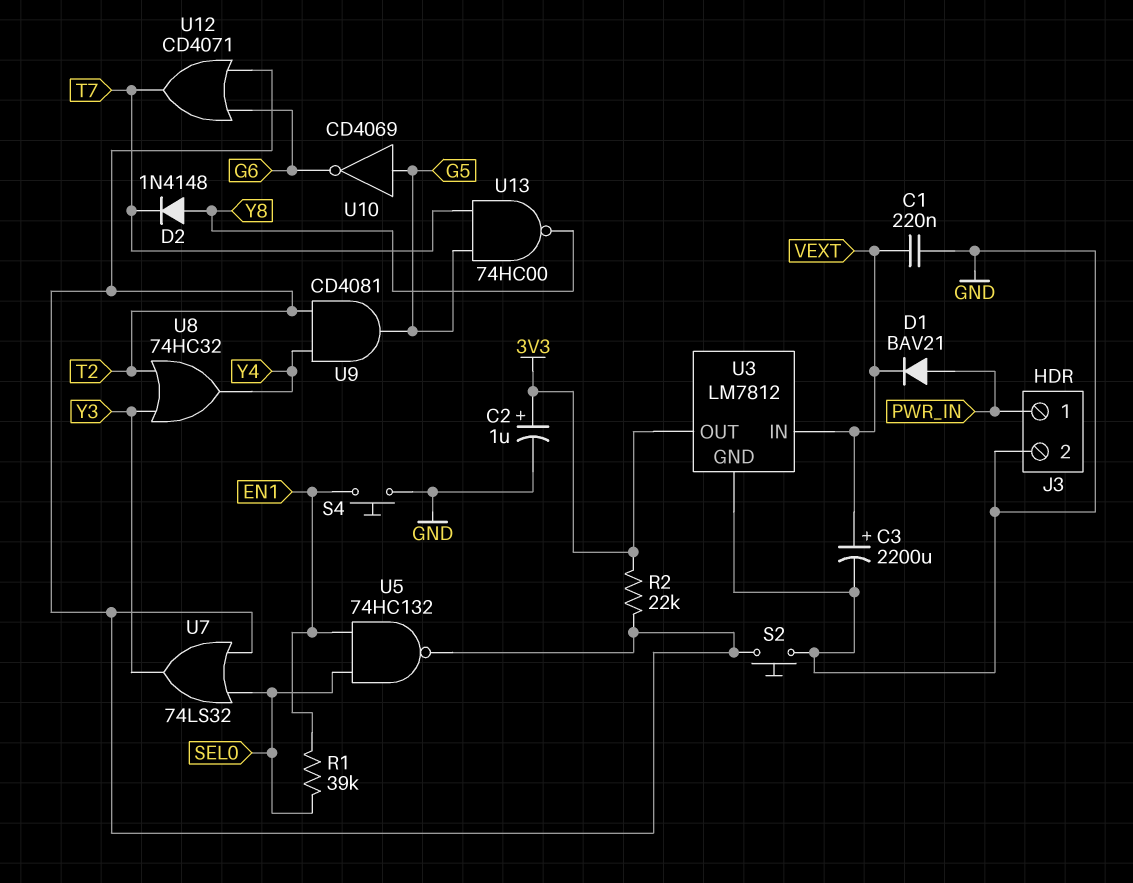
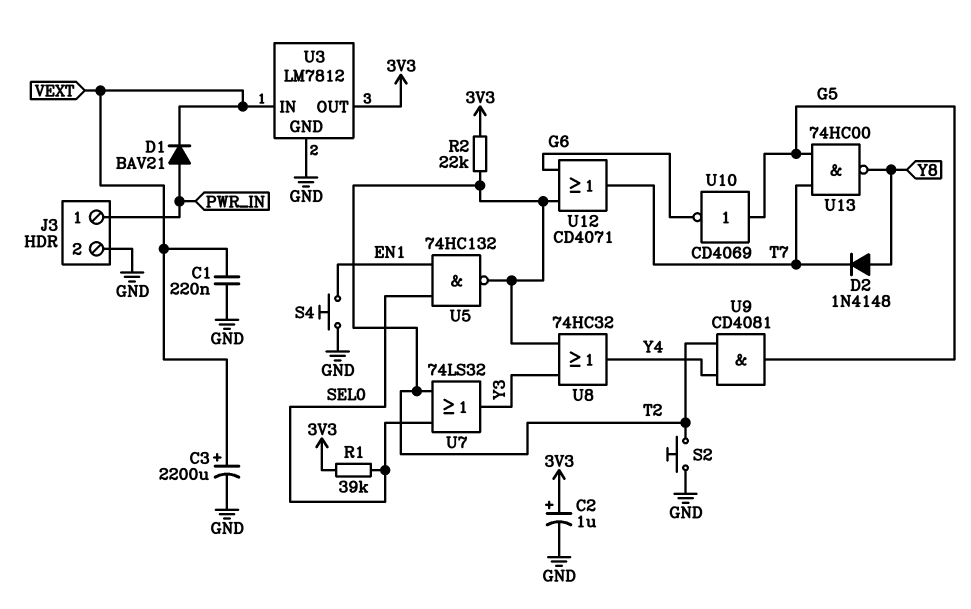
R1: 39k (EN1, SEL0) -> 39k (3V3, SEL0)

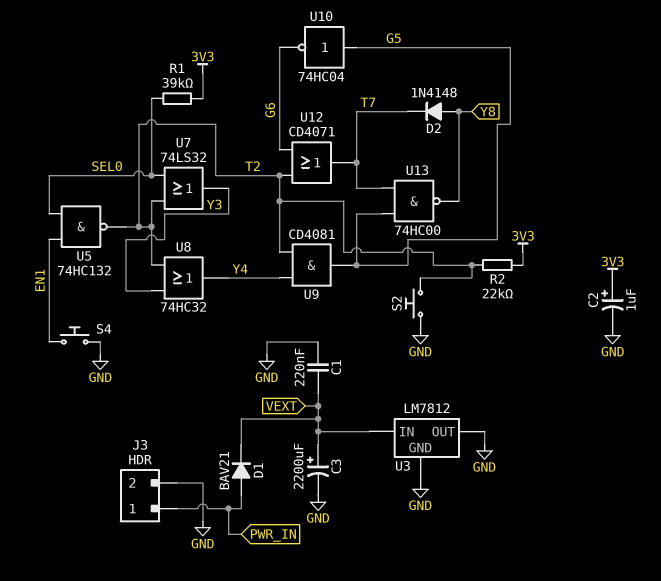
U3 pin OUT: 3V3 -> GND
U10: NOT CD4069 (in G5, out G6) -> NOT 74HC04 (in G5, out G6)

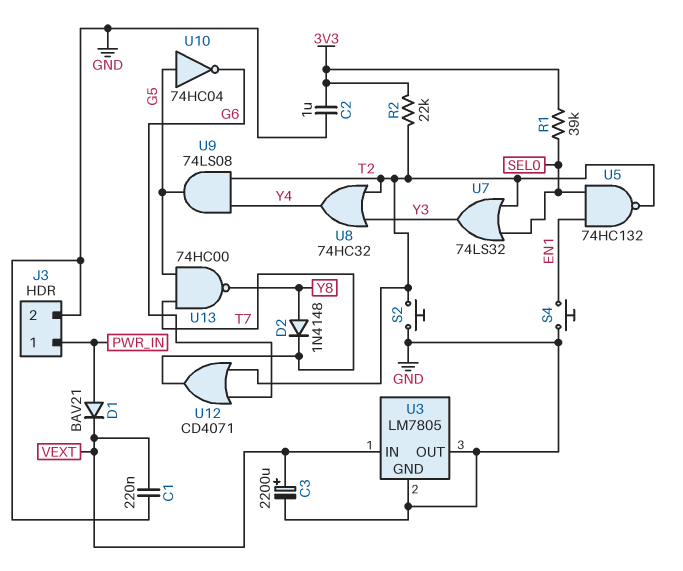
C2: 1uF (plus 3V3, minus GND) -> 1uF (3V3, GND)
U3: LM7812 -> LM7805
U9: AND CD4081 (in T2, in Y4, out G5) -> AND 74LS08 (in T2, in Y4, out G5)

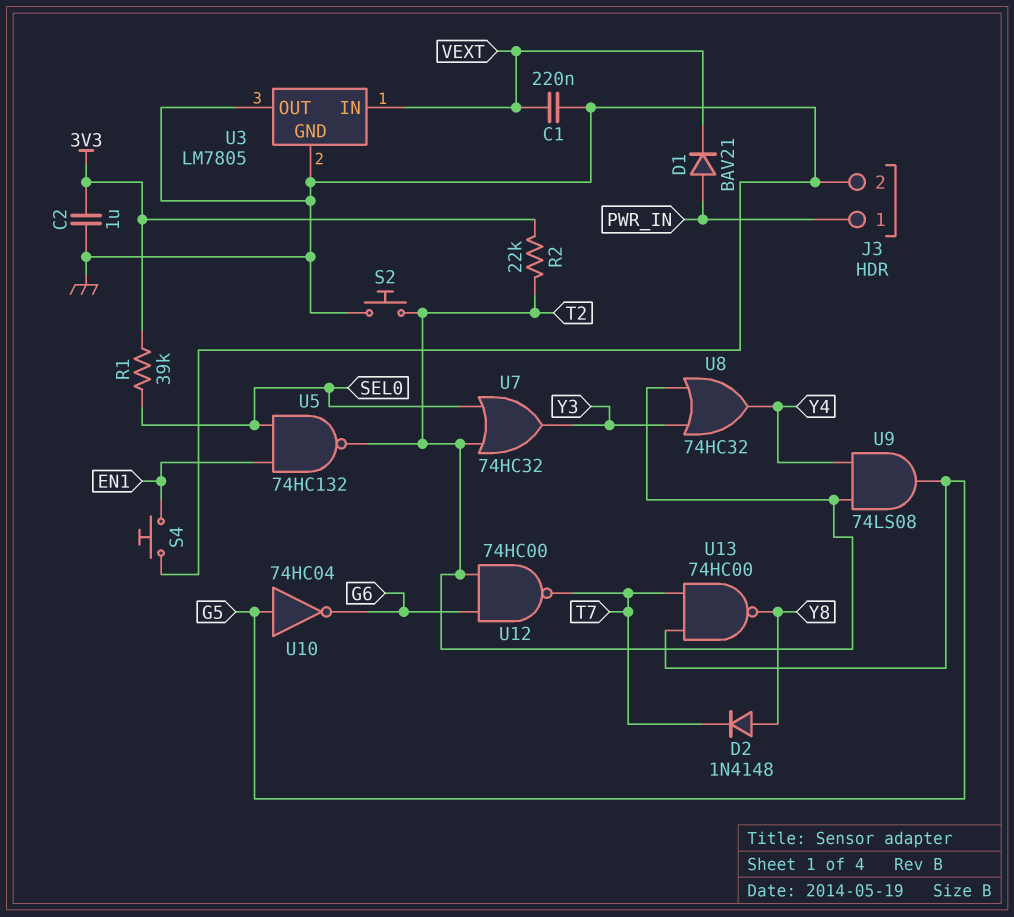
C3: 2200uF (plus VEXT, minus GND) -> none
U7: OR 74LS32 (in SEL0, in T2, out Y3) -> OR 74HC32 (in SEL0, in T2, out Y3)
U12: OR CD4071 (in G6, in T2, out T7) -> NAND 74HC00 (in G6, in T2, out T7)

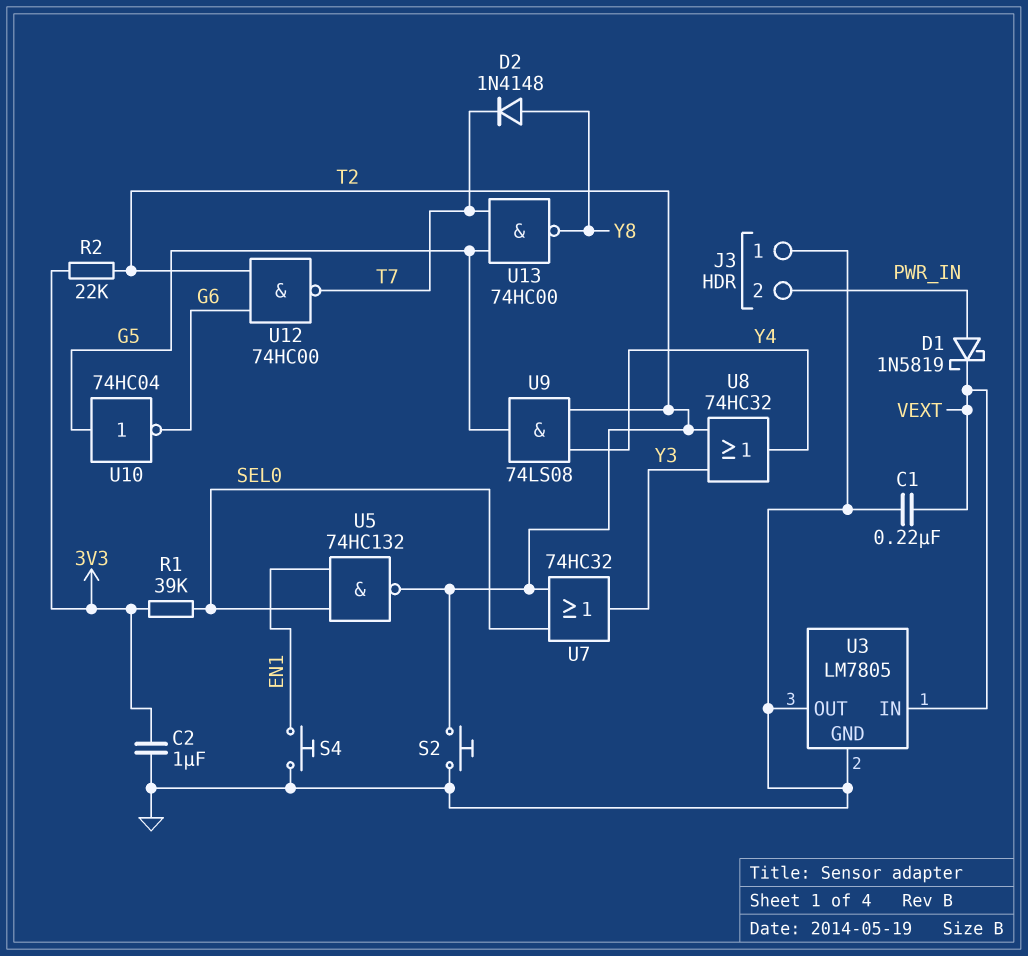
D1: diode BAV21 (A PWR_IN, K VEXT) -> schottky 1N5819 (A PWR_IN, K VEXT)
J3 pin 1: PWR_IN -> GND
J3 pin 2: GND -> PWR_IN

